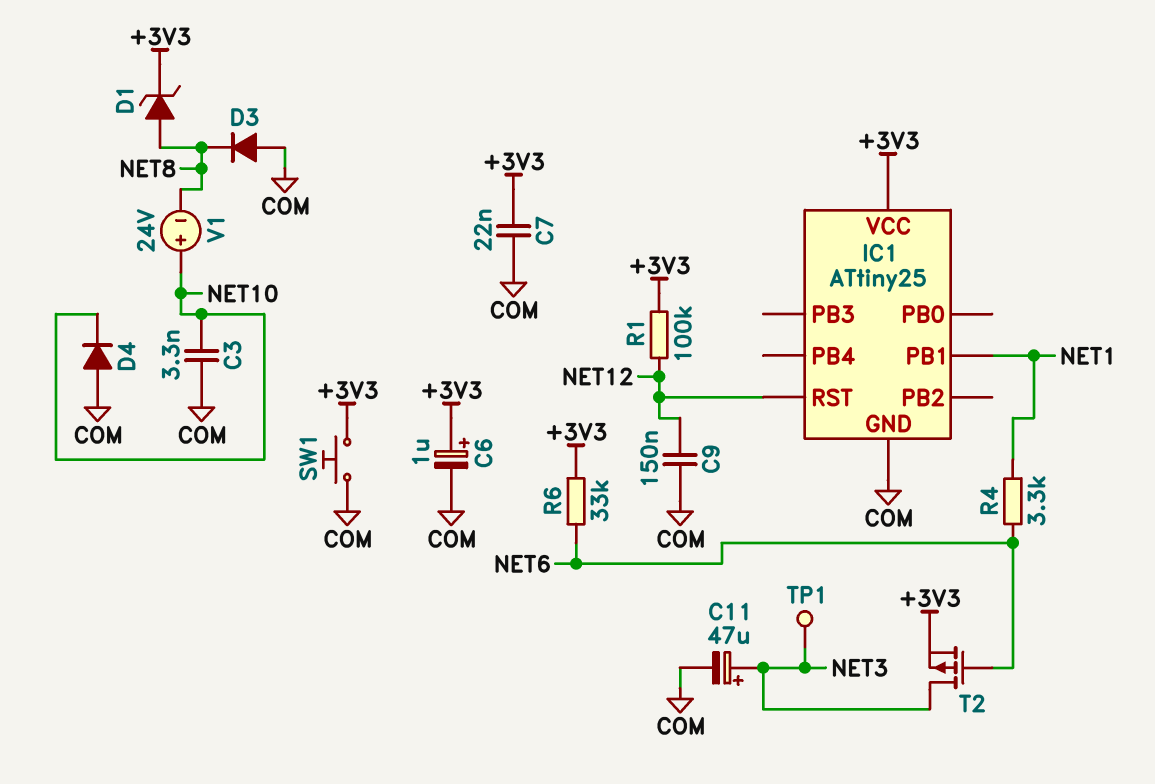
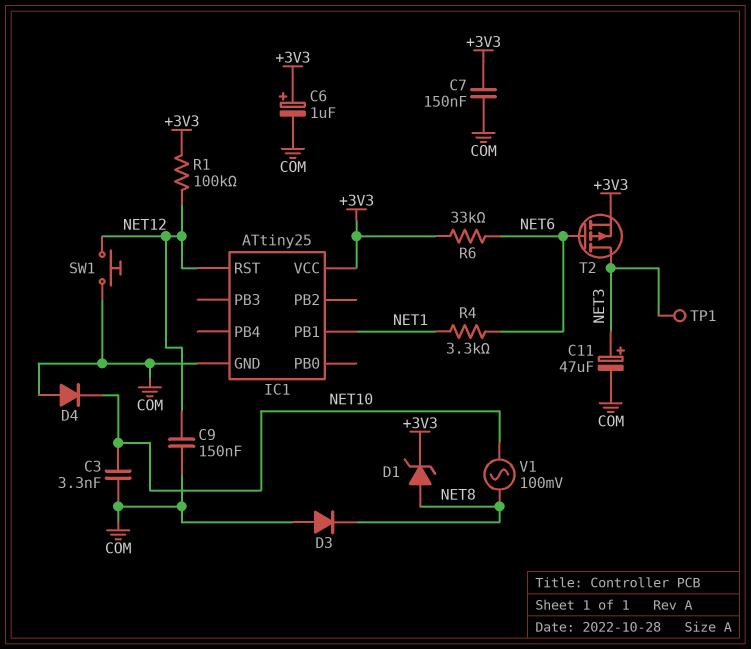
C7: 22nF (+3V3, COM) -> 150nF (+3V3, COM)
SW1: button (+3V3, COM) -> button (COM, NET12)
V1: 24V (plus NET10, minus NET8) -> AC 100mV (NET8, NET10)

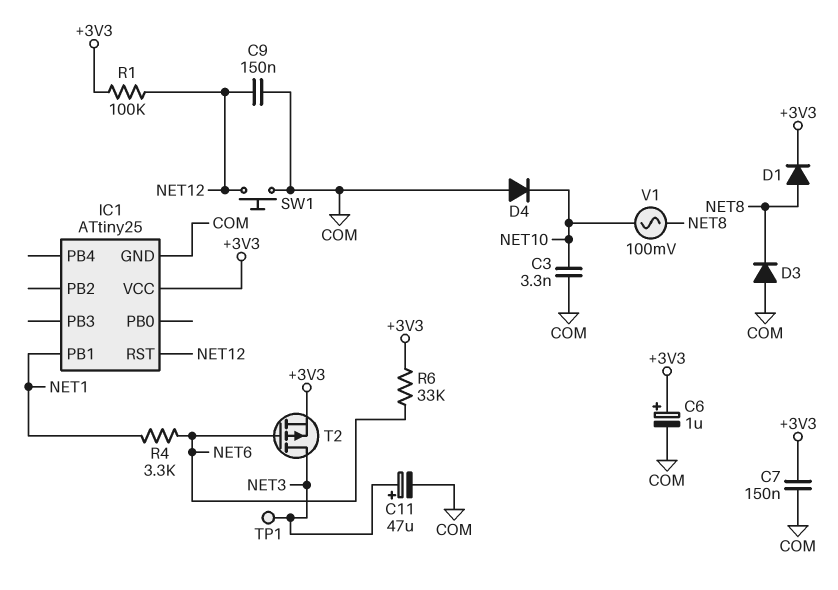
D1: zener (A NET8, K +3V3) -> diode (A NET8, K +3V3)

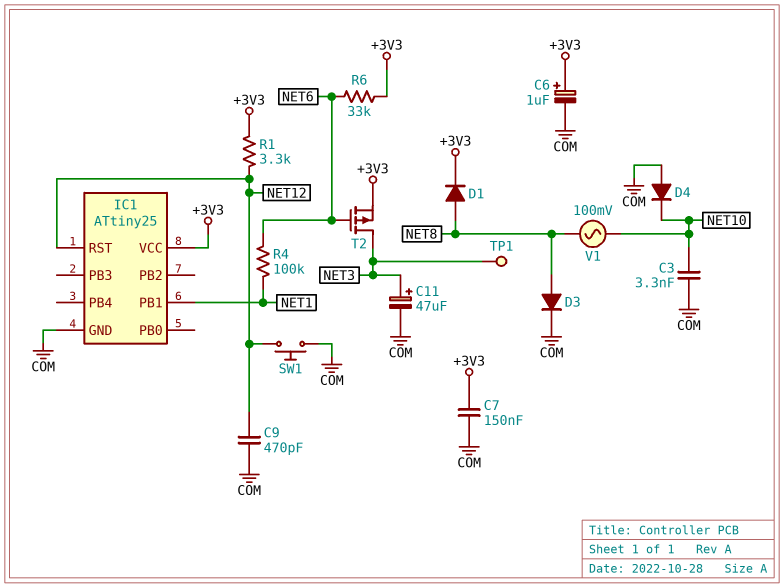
C9: 150nF (COM, NET12) -> 470pF (COM, NET12)
D3: diode (A COM, K NET8) -> diode (A NET8, K COM)
R1: 100k (+3V3, NET12) -> 3.3k (+3V3, NET12)
R4: 3.3k (NET1, NET6) -> 100k (NET1, NET6)

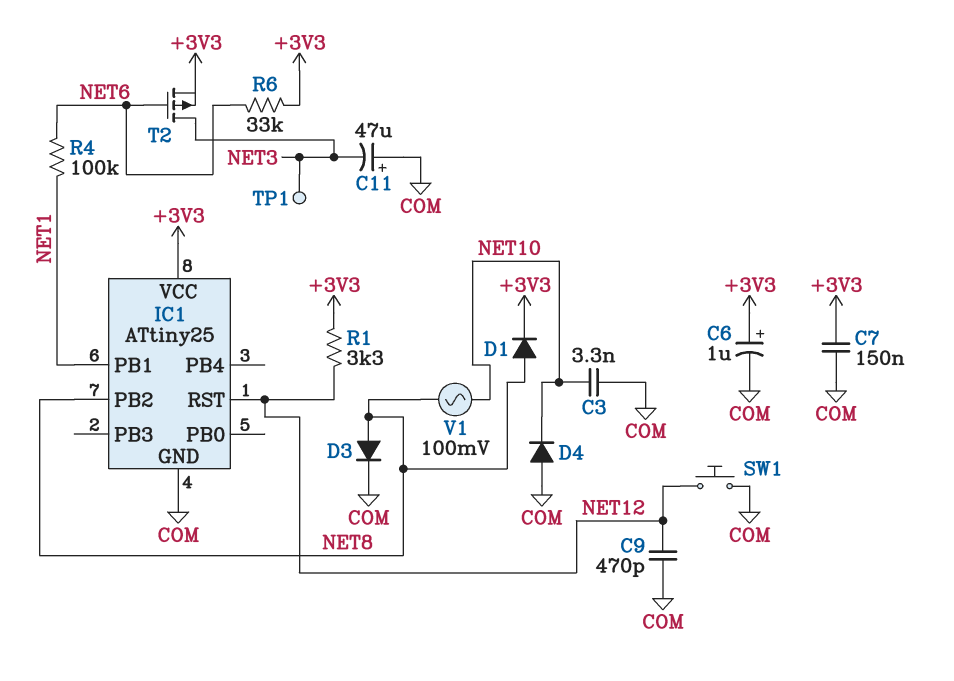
C11: 47uF (plus NET3, minus COM) -> 47uF (plus COM, minus NET3)
IC1 pin PB2: none -> NET8

